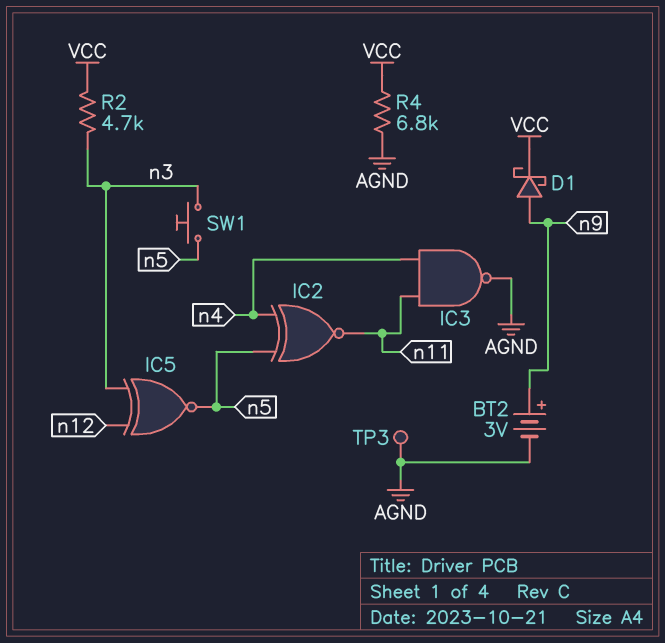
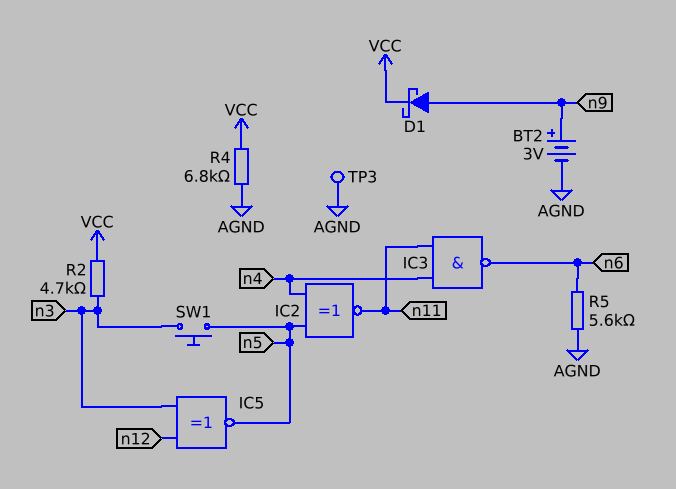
IC3: NAND (in n4, in n11, out AGND) -> NAND (in n4, in n11, out n6)
R5: none -> 5.6k (AGND, n6)

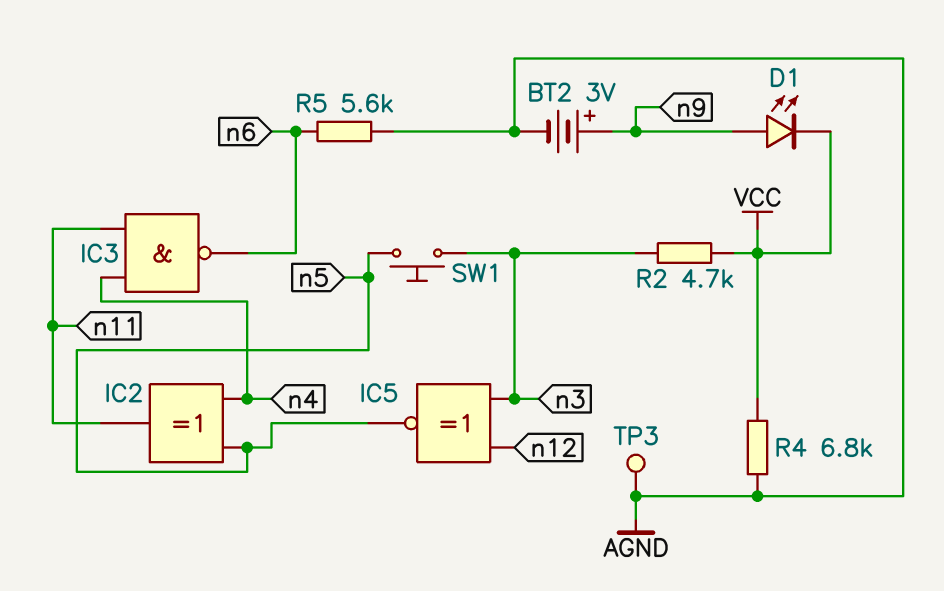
D1: schottky (A n9, K VCC) -> LED (A n9, K VCC)
IC2: XNOR (in n4, in n5, out n11) -> XOR (in n4, in n5, out n11)

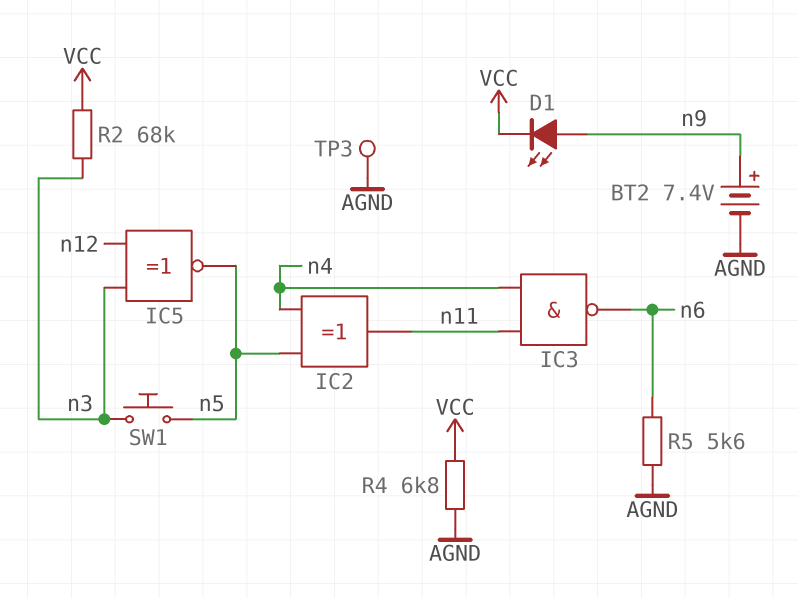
BT2: 3V (plus n9, minus AGND) -> 7.4V (plus n9, minus AGND)
R2: 4.7k (VCC, n3) -> 68k (VCC, n3)

